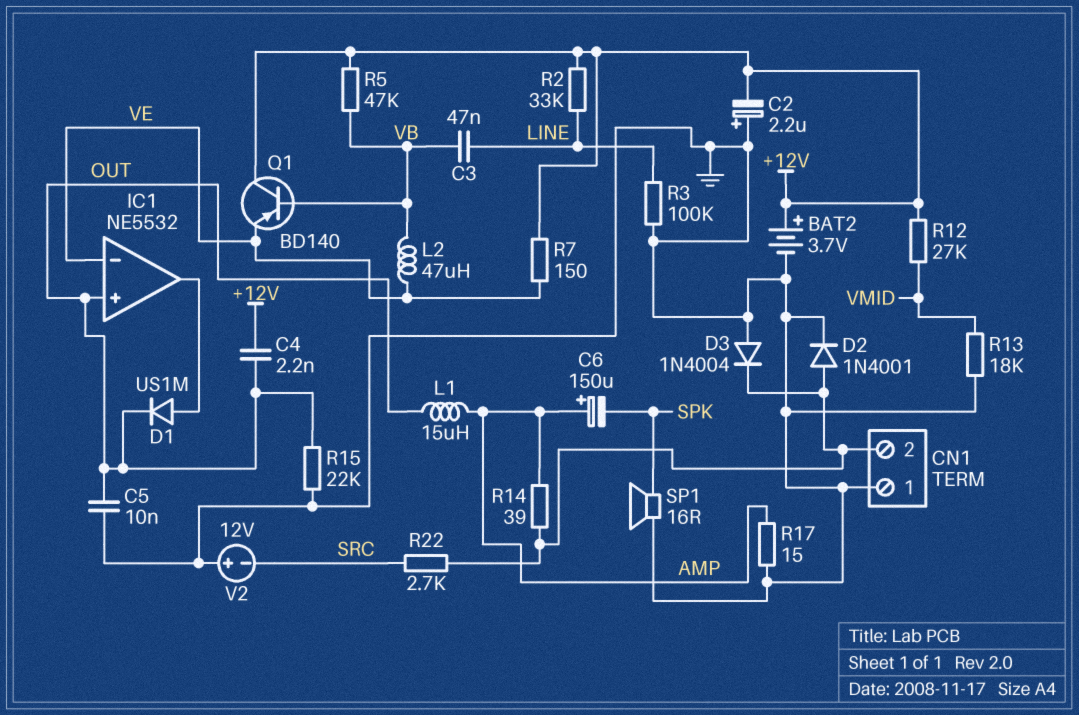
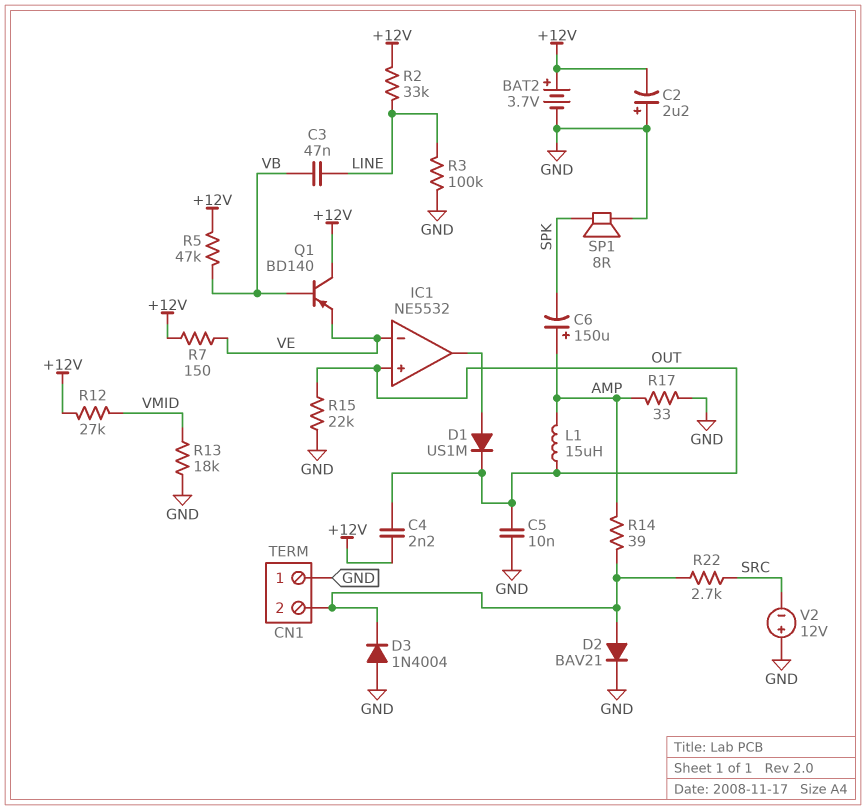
D2: diode 1N4001 (A CN1/2, K GND) -> diode BAV21 (A CN1/2, K GND)
L2: 47uH (VB, VE) -> none
R17: 15 (AMP, GND) -> 33 (AMP, GND)
SP1: speaker 16R (GND, SPK) -> speaker 8R (GND, SPK)

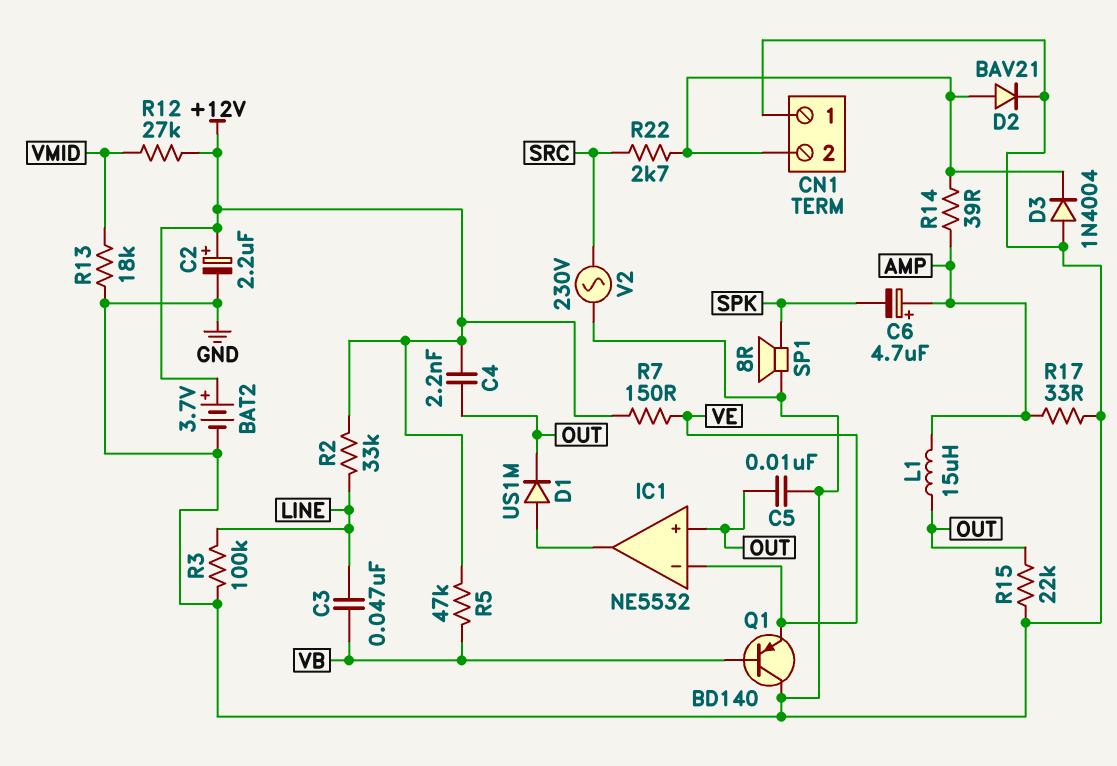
C2: 2.2uF (plus GND, minus +12V) -> 2.2uF (plus +12V, minus GND)
C6: 150uF (plus AMP, minus SPK) -> 4.7uF (plus AMP, minus SPK)
Q1: PNP BD140 (B VB, C +12V, E VE) -> PNP BD140 (B VB, C GND, E VE)
V2: 12V (plus GND, minus SRC) -> AC 230V (GND, SRC)

